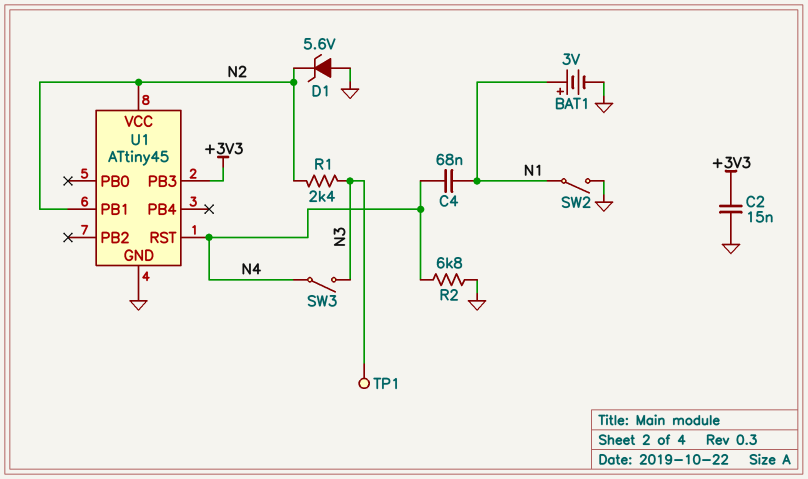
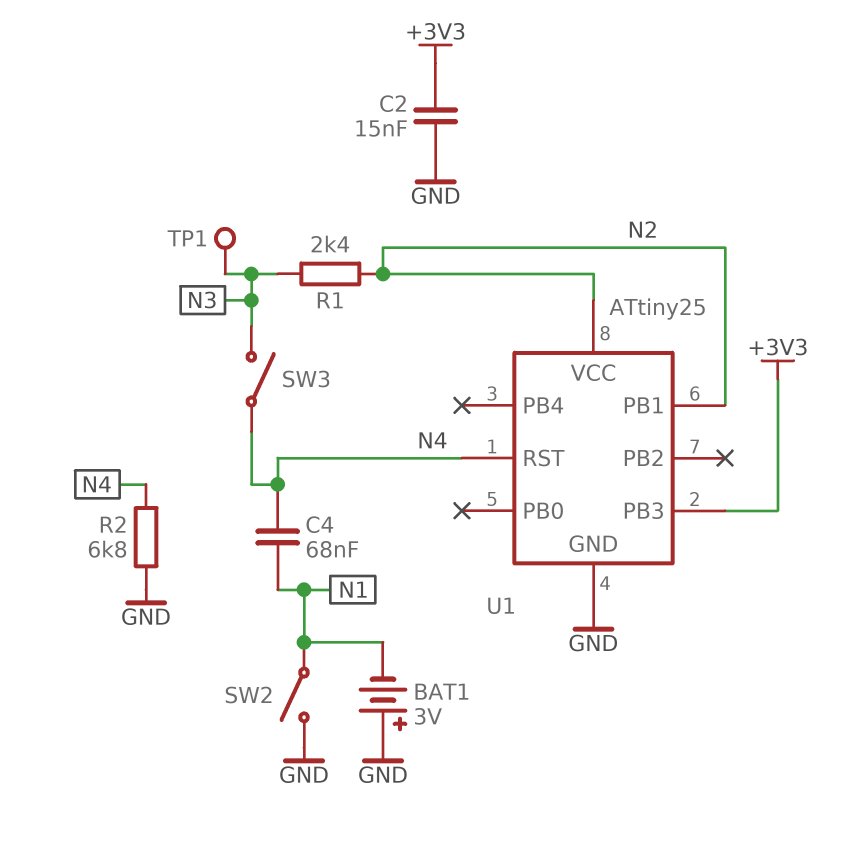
BAT1: 3V (plus N1, minus GND) -> 3V (plus GND, minus N1)
D1: zener 5.6V (A GND, K N2) -> none
U1: ATtiny45 -> ATtiny25

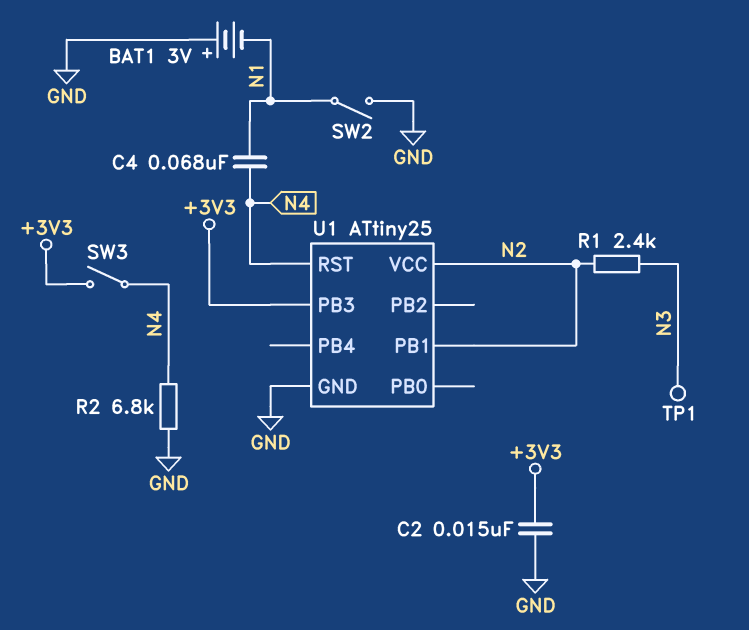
SW3: switch (N3, N4) -> switch (+3V3, N4)

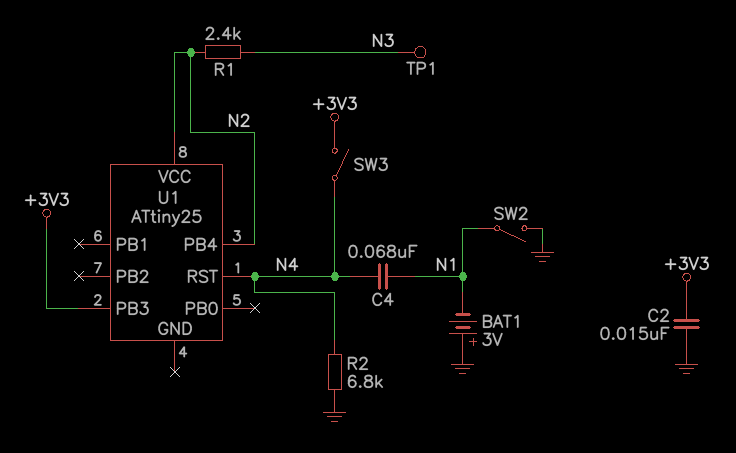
U1 pin GND: GND -> none
U1 pin PB1: N2 -> none
U1 pin PB4: none -> N2

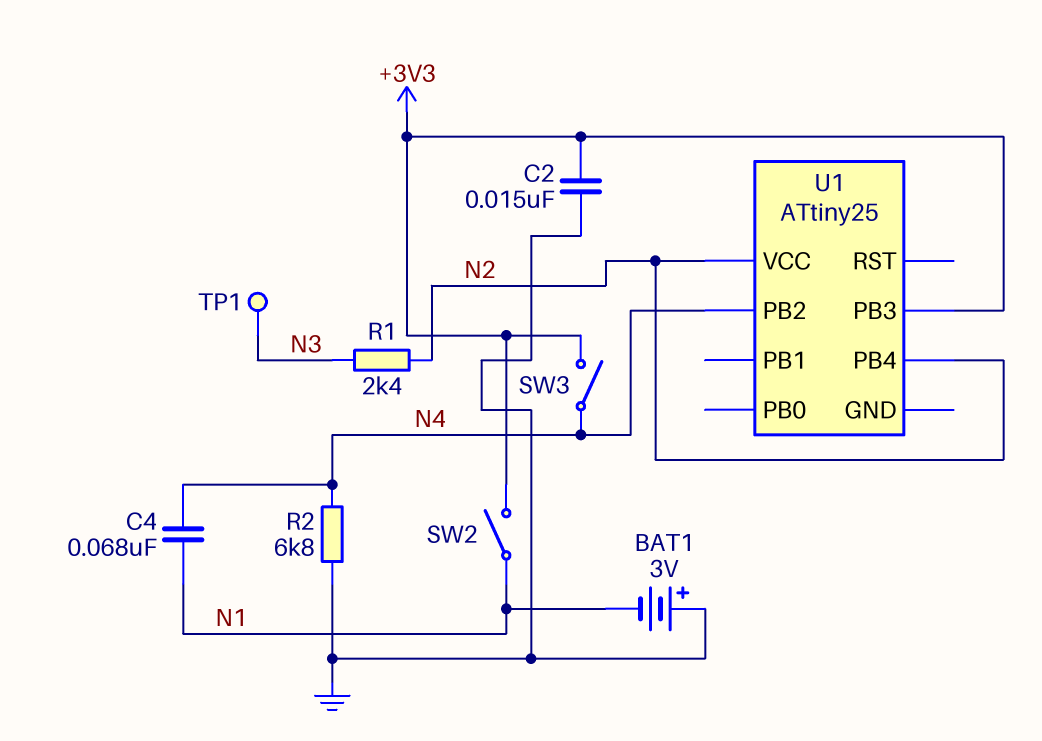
SW2: switch (GND, N1) -> switch (+3V3, N1)
U1 pin PB2: none -> N4
U1 pin RST: N4 -> none

